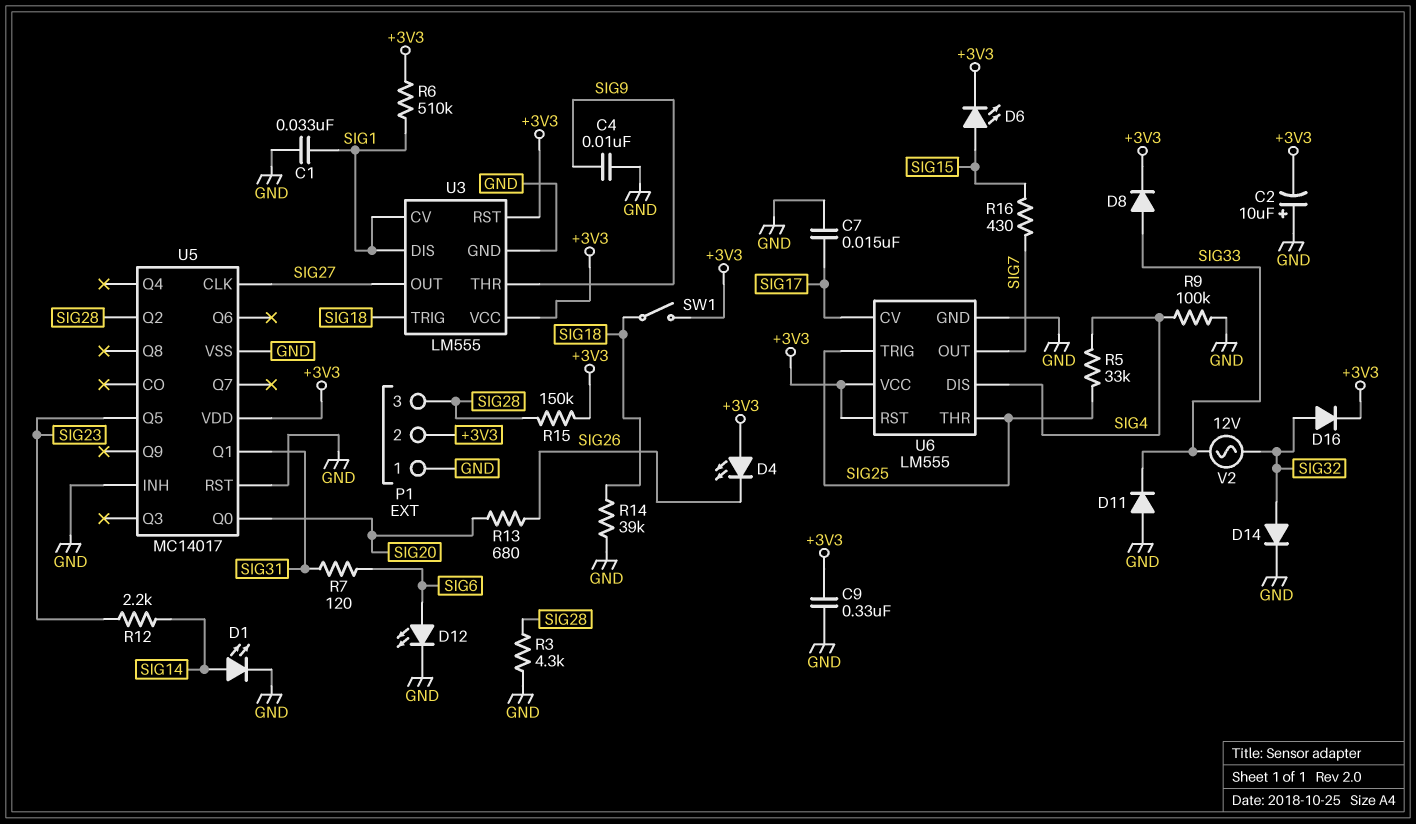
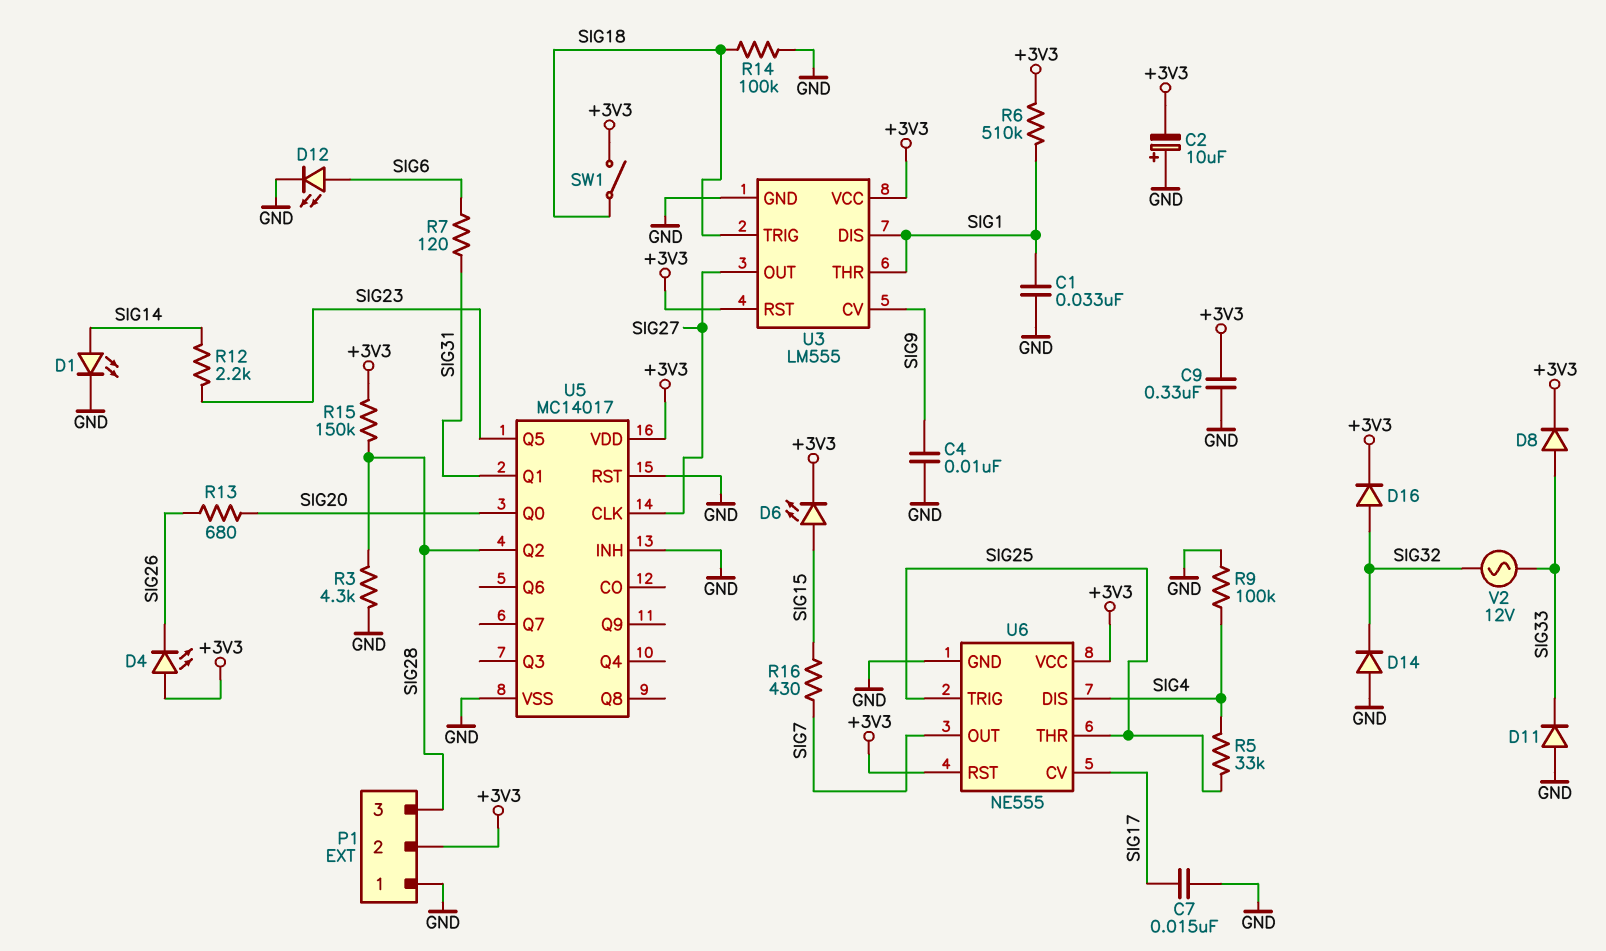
D14: diode (A SIG32, K GND) -> diode (A GND, K SIG32)
R14: 39k (GND, SIG18) -> 100k (GND, SIG18)
U3 pin CV: SIG1 -> SIG9
U3 pin THR: SIG9 -> SIG1
U6: LM555 -> NE555

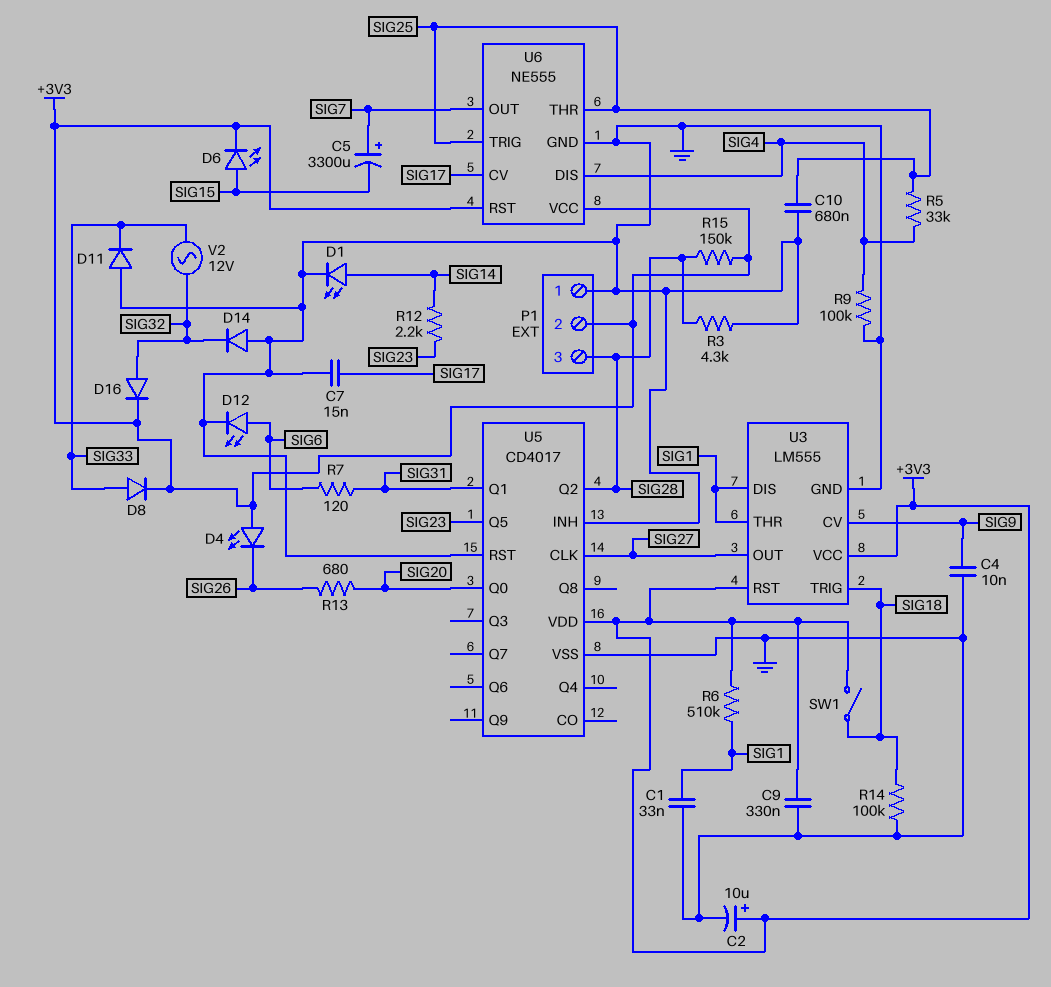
C2: 10uF (plus GND, minus +3V3) -> 10uF (plus +3V3, minus GND)
C5: none -> 3300uF (plus SIG7, minus SIG15)
C10: none -> 680nF (GND, SIG25)
R16: 430 (SIG7, SIG15) -> none
U5: MC14017 -> CD4017

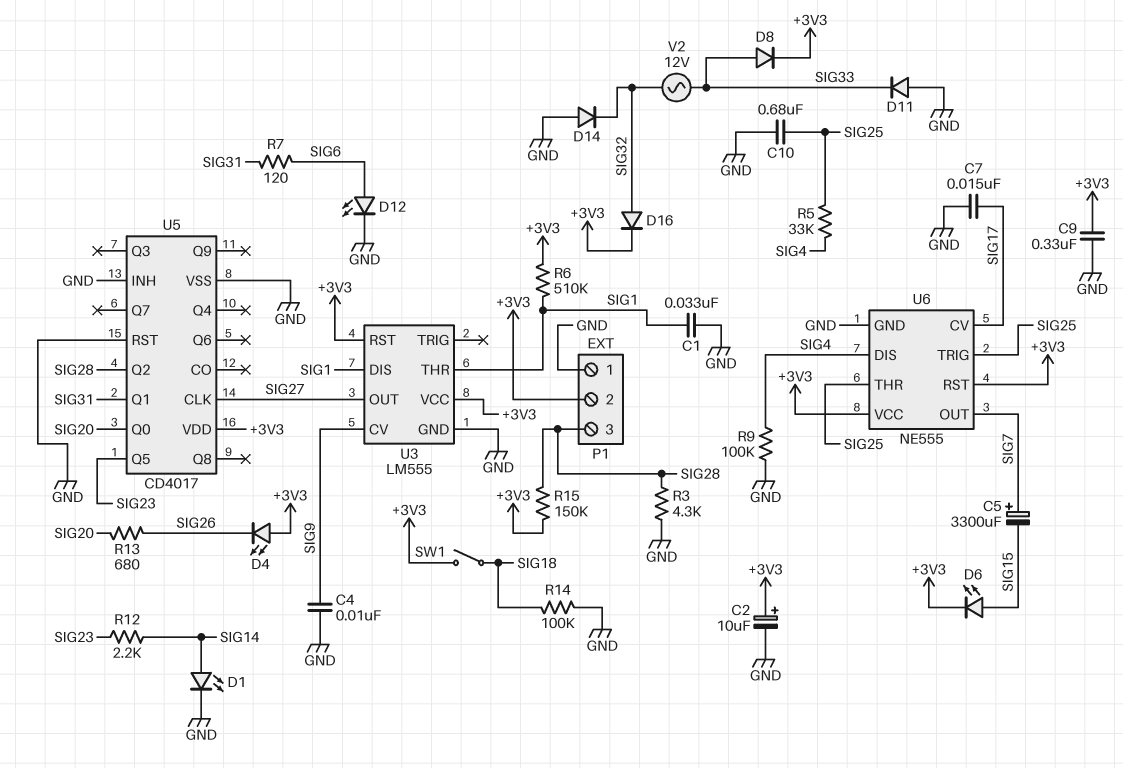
U3 pin TRIG: SIG18 -> none

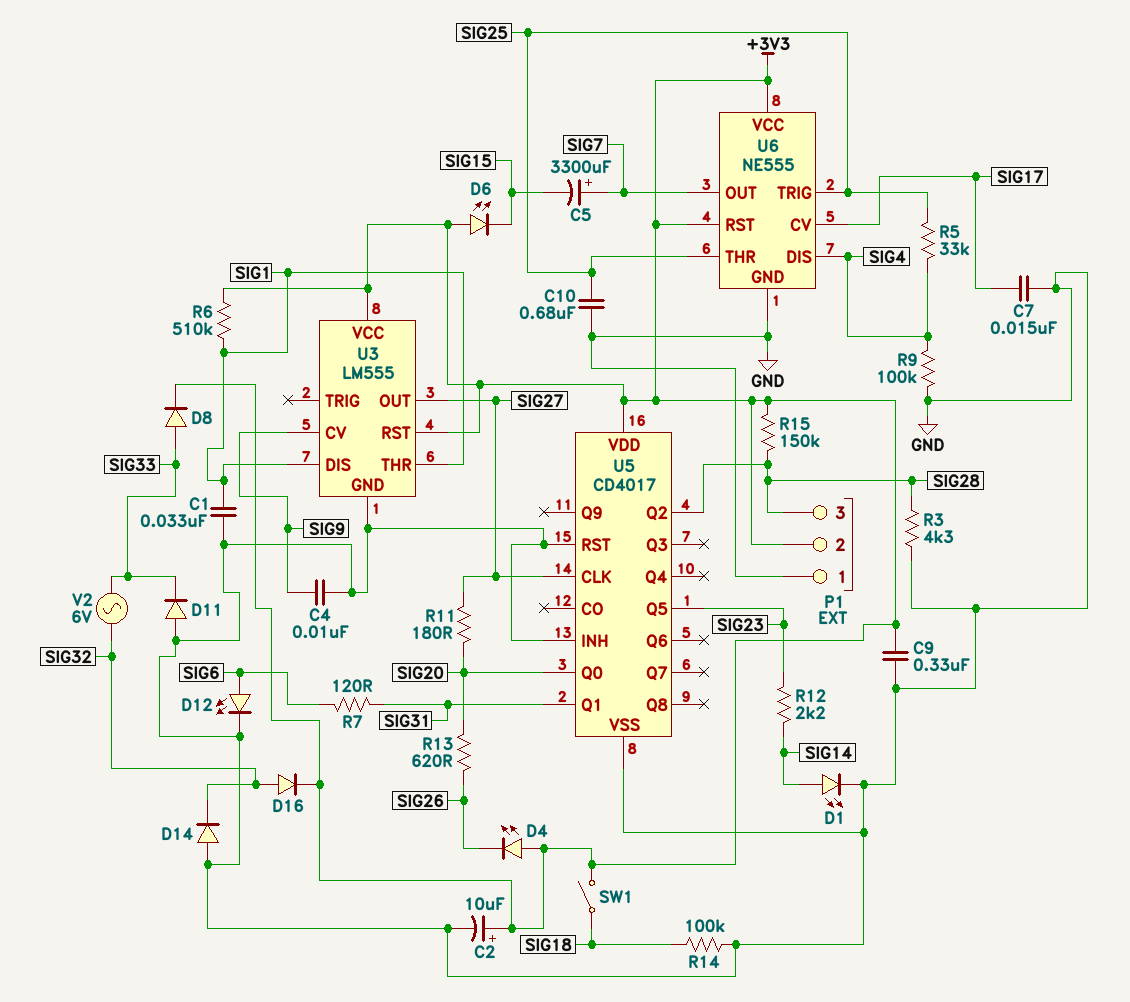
D6: LED (A SIG15, K +3V3) -> LED (A +3V3, K SIG15)
R11: none -> 180 (SIG20, SIG27)
R13: 680 (SIG20, SIG26) -> 620 (SIG20, SIG26)
V2: AC 12V (SIG32, SIG33) -> AC 6V (SIG32, SIG33)

